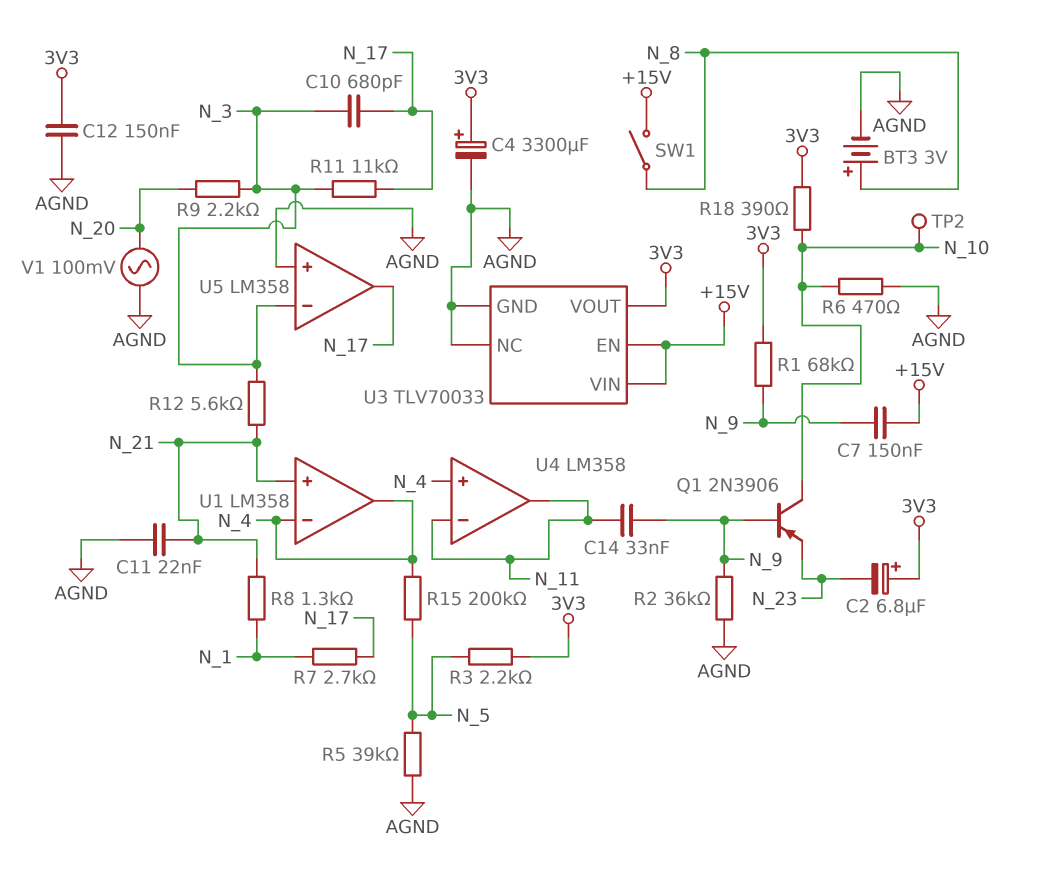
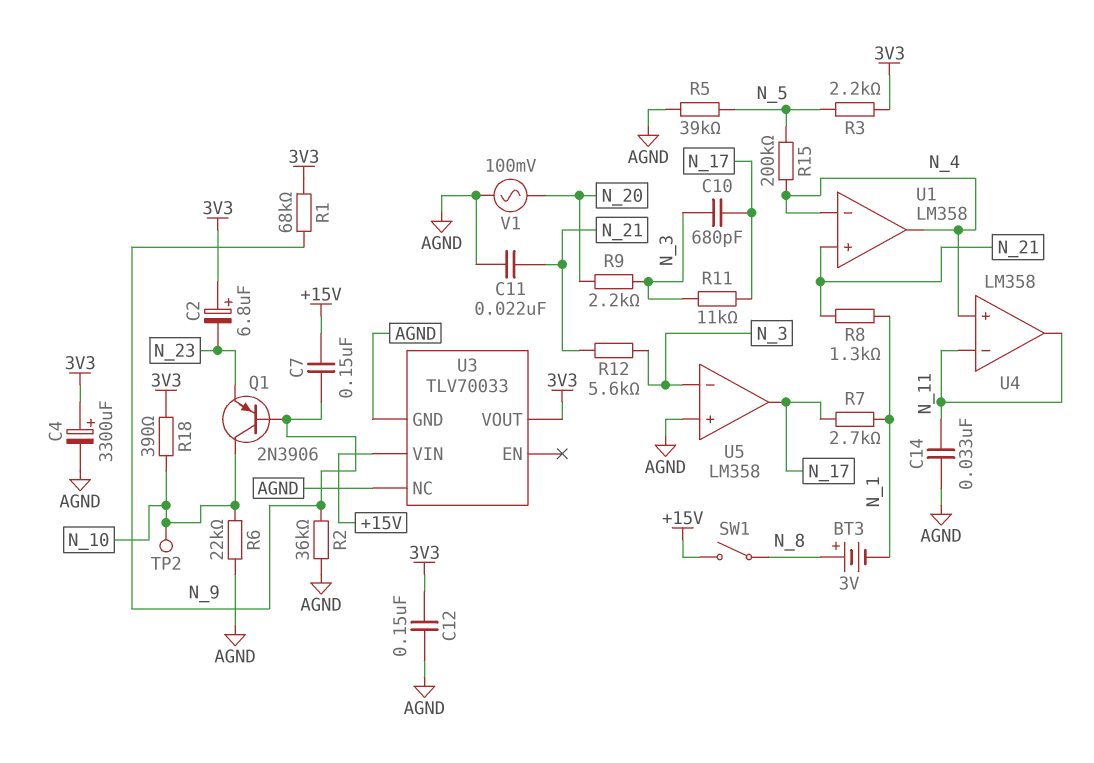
BT3: 3V (plus N_8, minus AGND) -> 3V (plus N_8, minus N_1)
C14: 33nF (N_9, N_11) -> 33nF (AGND, N_11)
R6: 470 (AGND, N_10) -> 22k (AGND, N_10)
U3 pin EN: +15V -> none

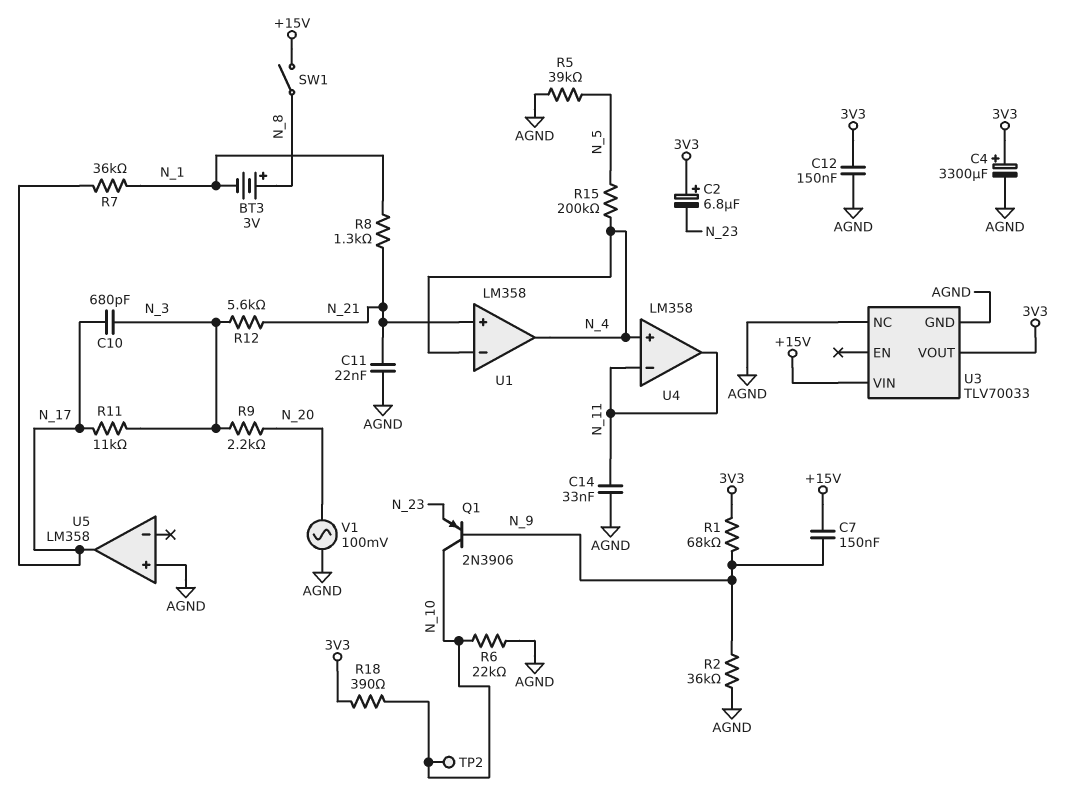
R3: 2.2k (3V3, N_5) -> none
R7: 2.7k (N_1, N_17) -> 36k (N_1, N_17)
U5 pin in-: N_3 -> none

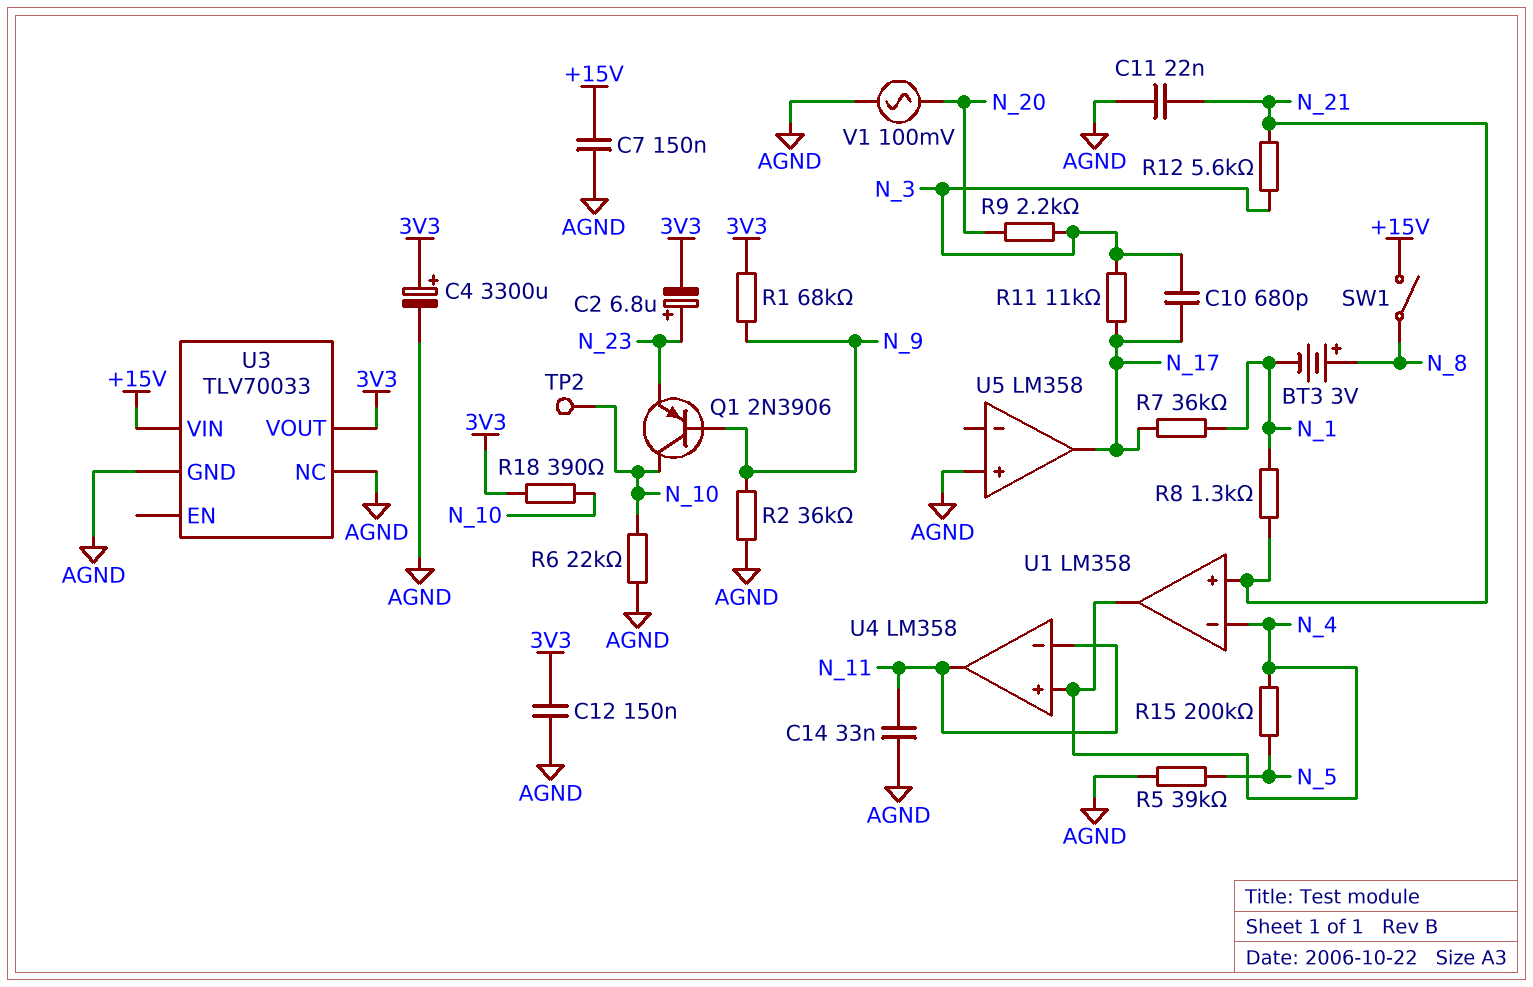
C2: 6.8uF (plus 3V3, minus N_23) -> 6.8uF (plus N_23, minus 3V3)
C7: 150nF (+15V, N_9) -> 150nF (+15V, AGND)

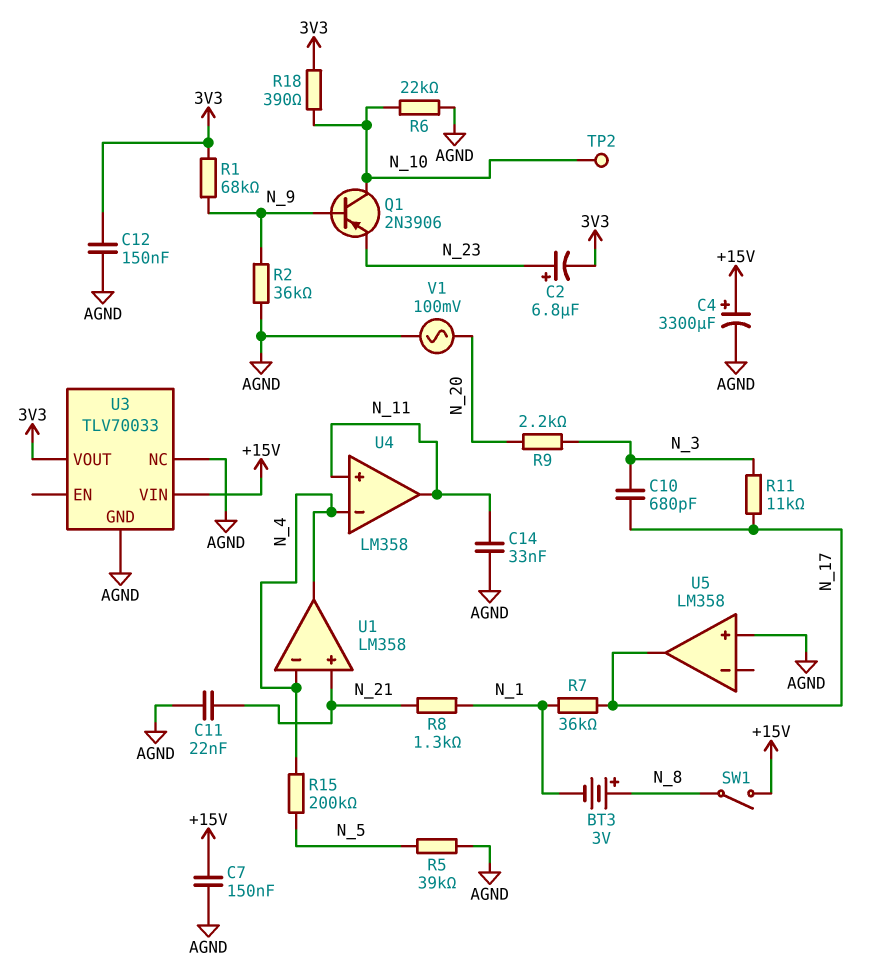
C4: 3300uF (plus 3V3, minus AGND) -> 3300uF (plus +15V, minus AGND)
R12: 5.6k (N_3, N_21) -> none
U4 pin in+: N_4 -> N_11
U4 pin in-: N_11 -> N_4

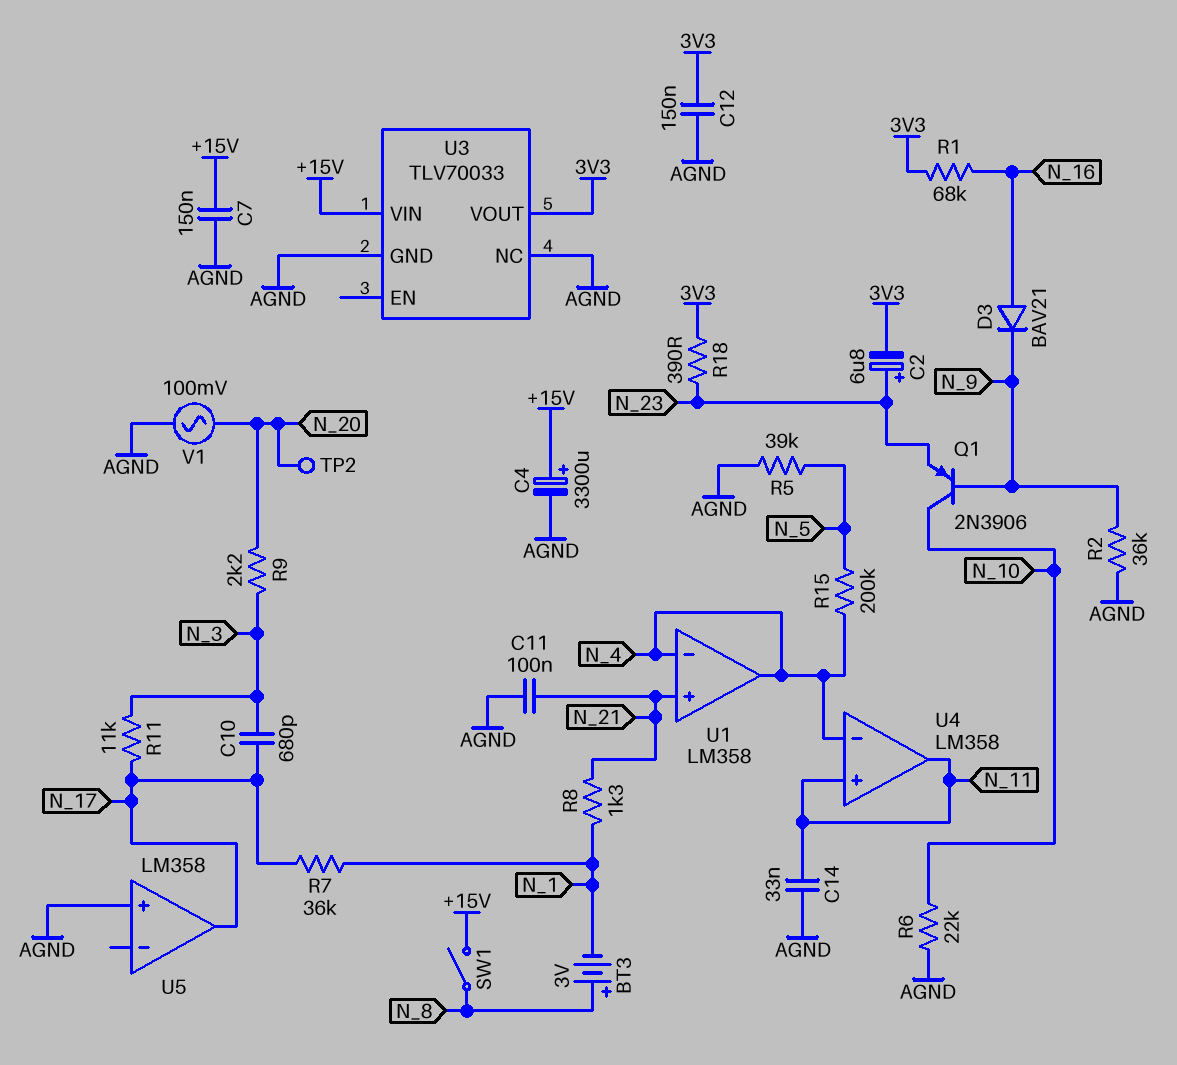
C11: 22nF (AGND, N_21) -> 100nF (AGND, N_21)
D3: none -> diode BAV21 (A N_16, K N_9)
R1: 68k (3V3, N_9) -> 68k (3V3, N_16)
R18: 390 (3V3, N_10) -> 390 (3V3, N_23)
TP2: test point (N_10) -> test point (N_20)

